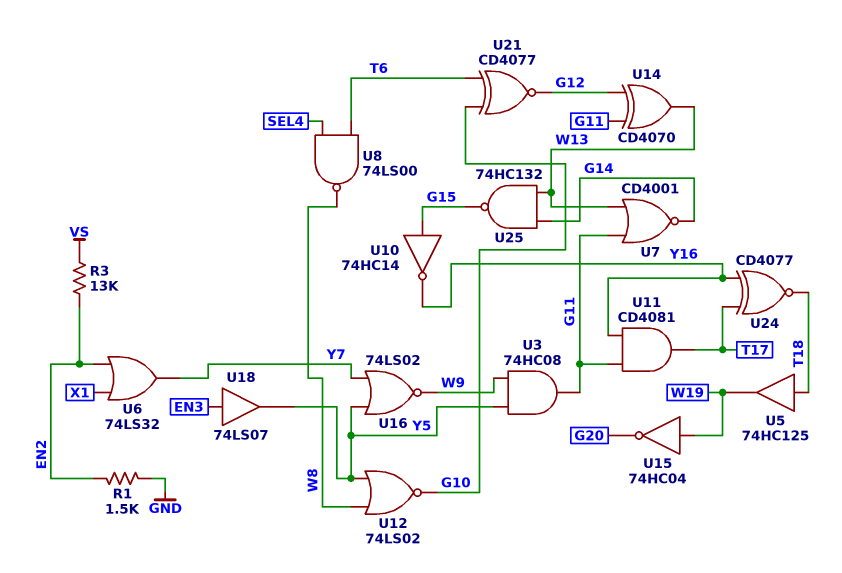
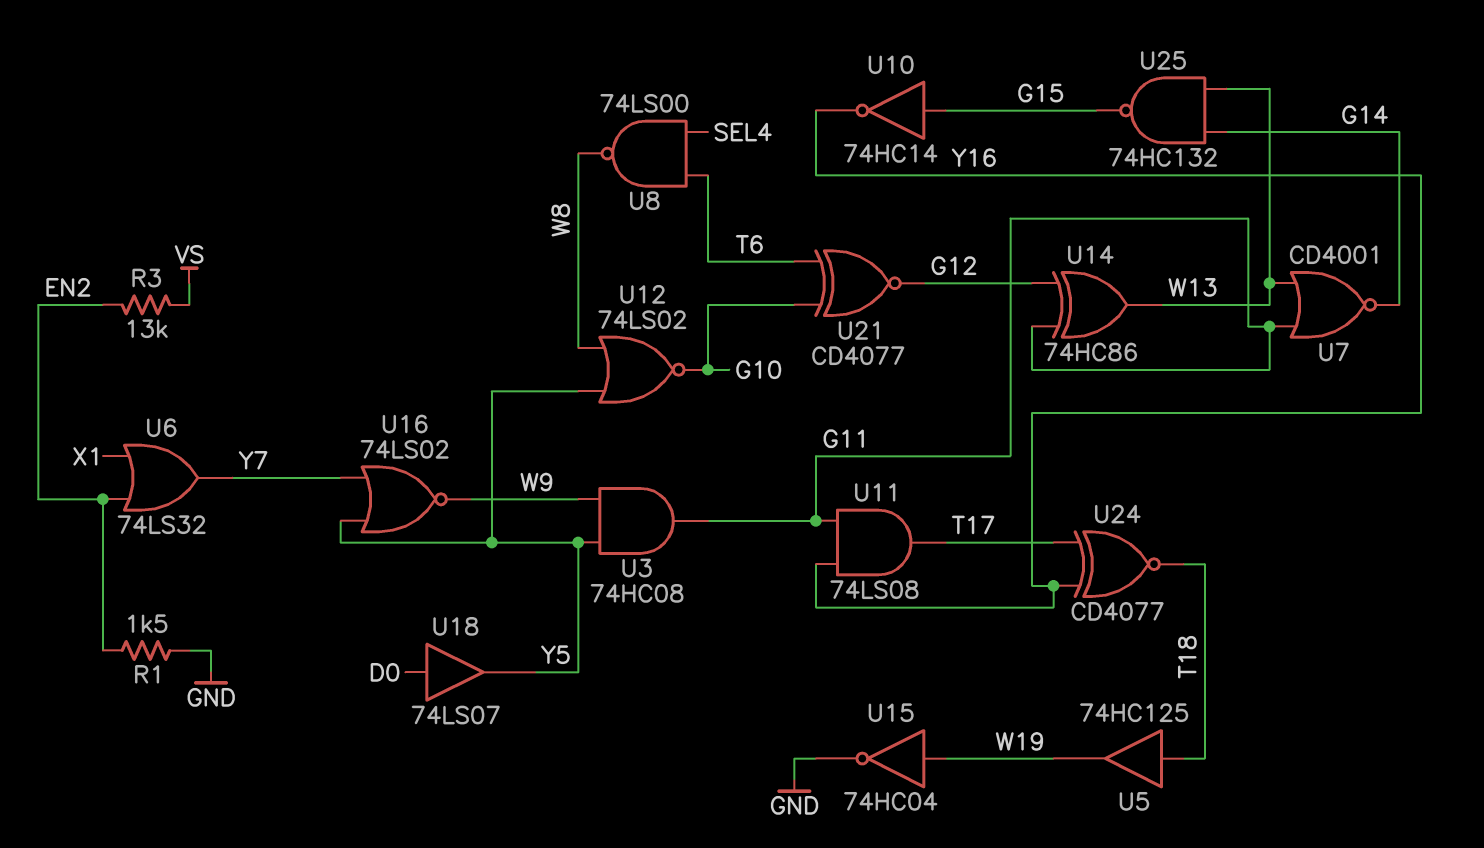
U11: AND CD4081 (in G11, in Y16, out T17) -> AND 74LS08 (in G11, in Y16, out T17)
U14: XOR CD4070 (in G11, in G12, out W13) -> XOR 74HC86 (in G11, in G12, out W13)
U15: NOT 74HC04 (in W19, out G20) -> NOT 74HC04 (in W19, out GND)
U18: buffer 74LS07 (in EN3, out Y5) -> buffer 74LS07 (in D0, out Y5)

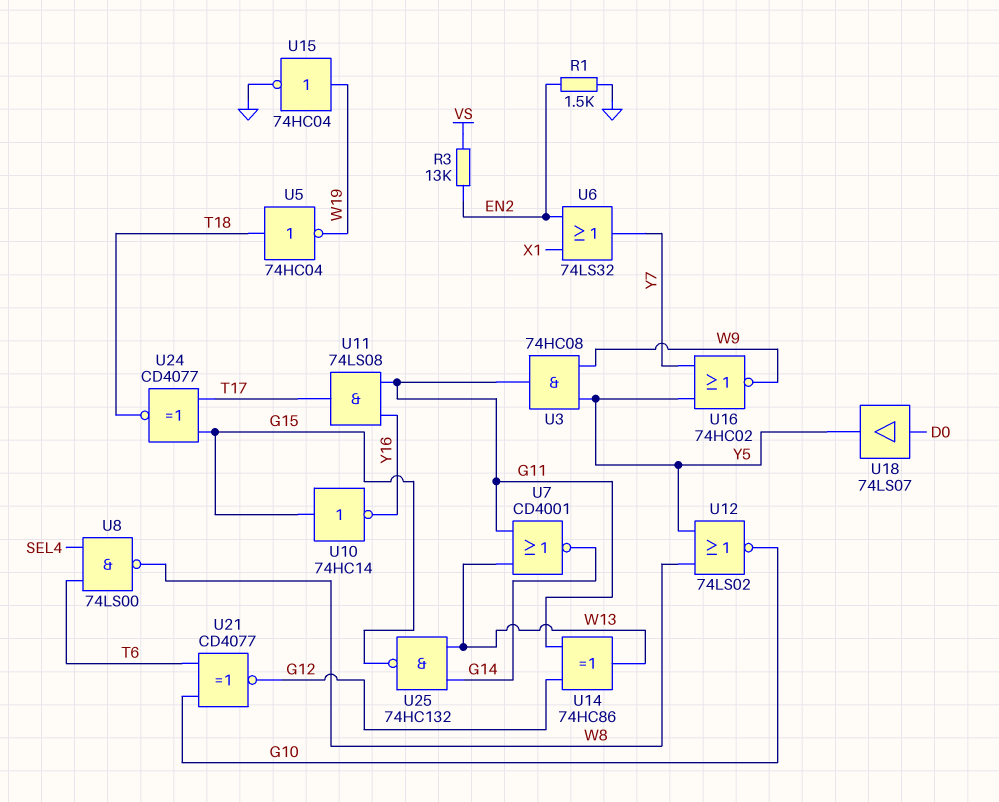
U5: buffer 74HC125 (in T18, out W19) -> NOT 74HC04 (in T18, out W19)
U16: NOR 74LS02 (in Y5, in Y7, out W9) -> NOR 74HC02 (in Y5, in Y7, out W9)
U24: XNOR CD4077 (in T17, in Y16, out T18) -> XNOR CD4077 (in G15, in T17, out T18)

